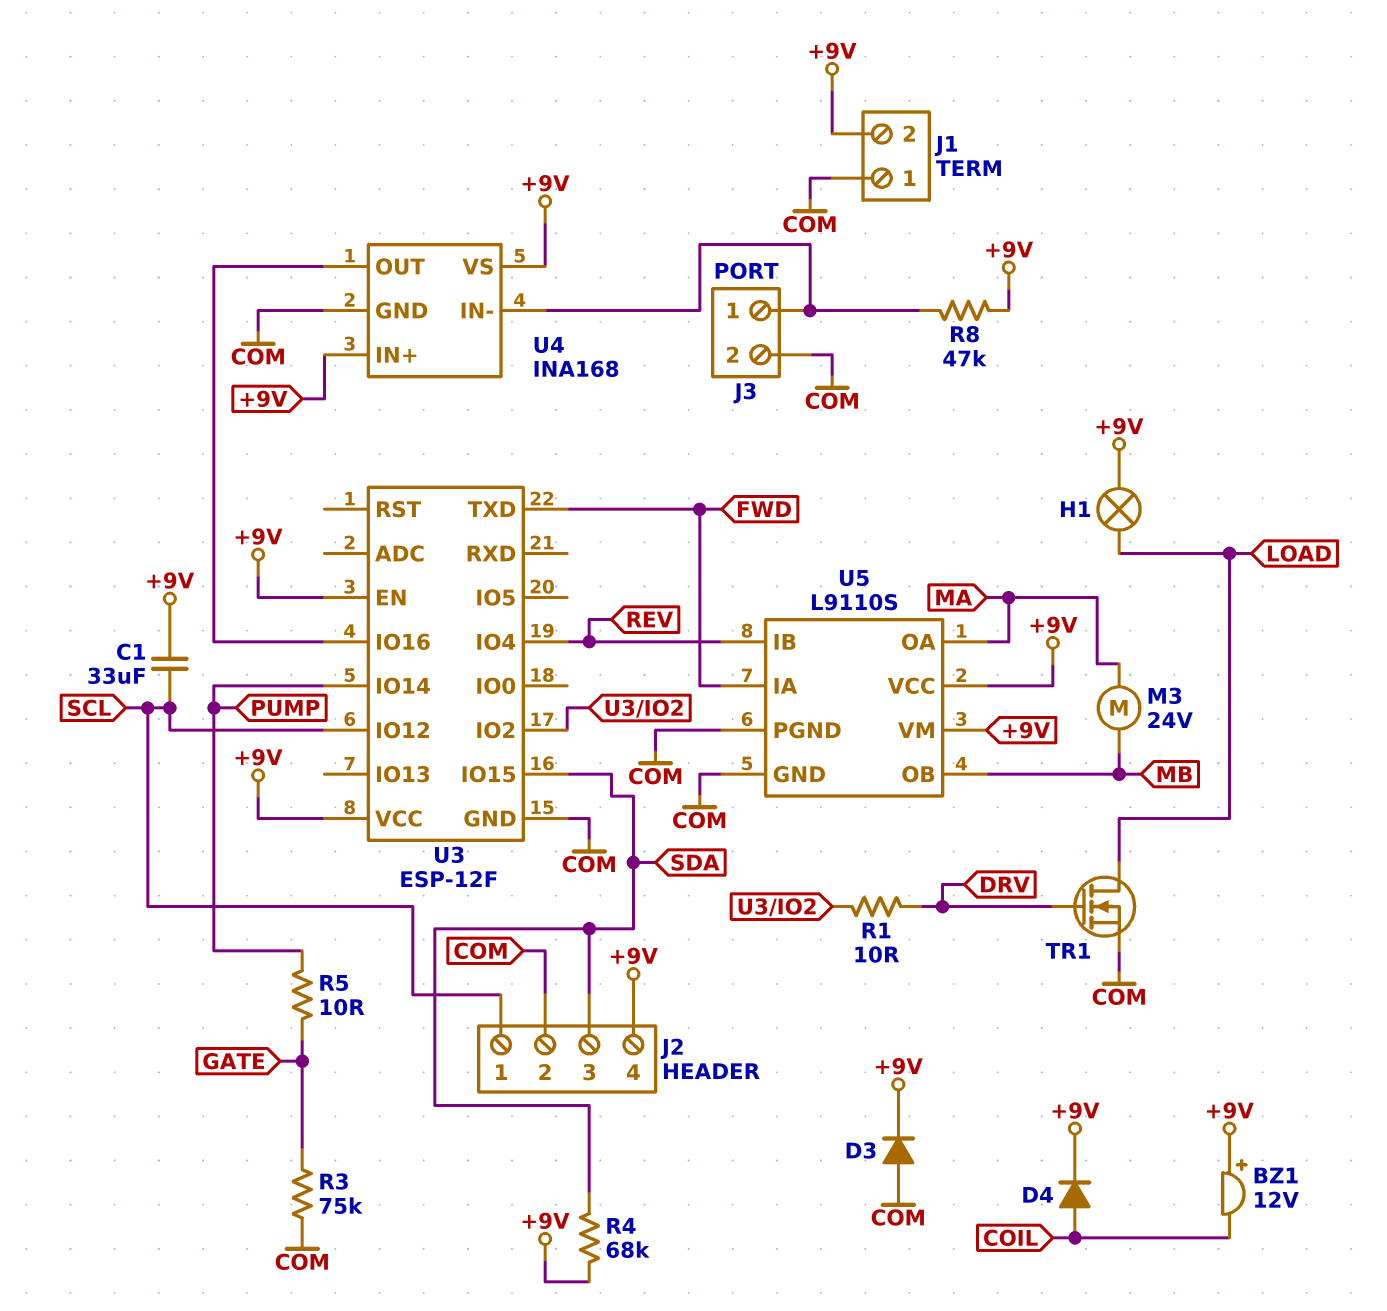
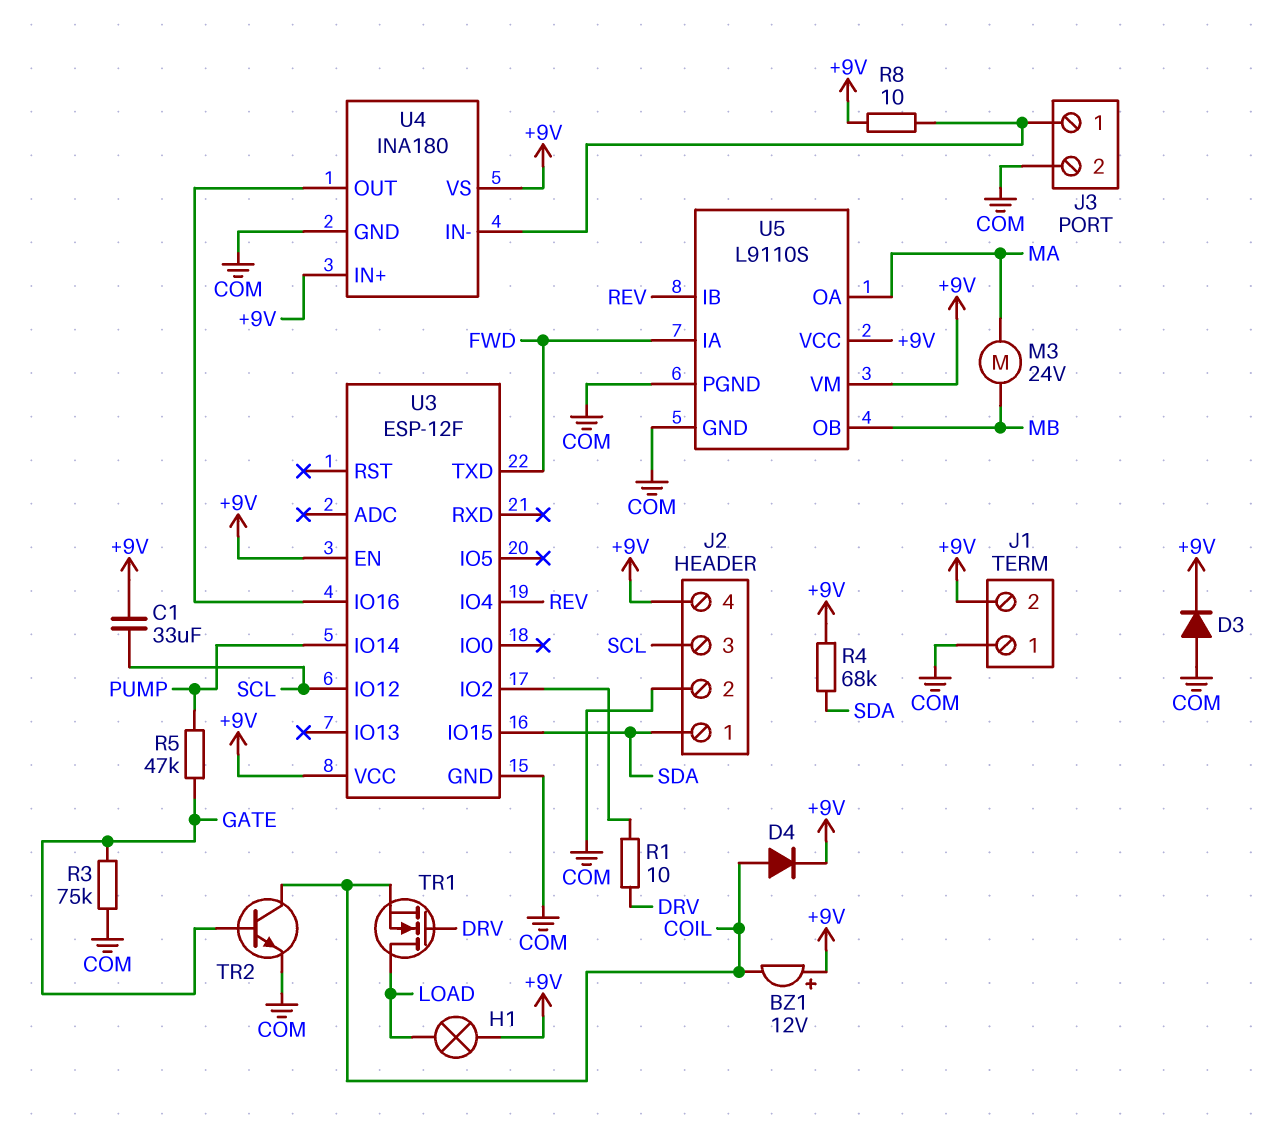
J2 pin 1: SCL -> SDA
J2 pin 3: SDA -> SCL
R5: 10 (GATE, PUMP) -> 47k (GATE, PUMP)
R8: 47k (+9V, J3/1) -> 10 (+9V, J3/1)
TR1: NMOS (G DRV, D LOAD, S COM) -> NMOS (G DRV, D LOAD, S COIL)
TR2: none -> NPN (B GATE, C COIL, E COM)
U4: INA168 -> INA180

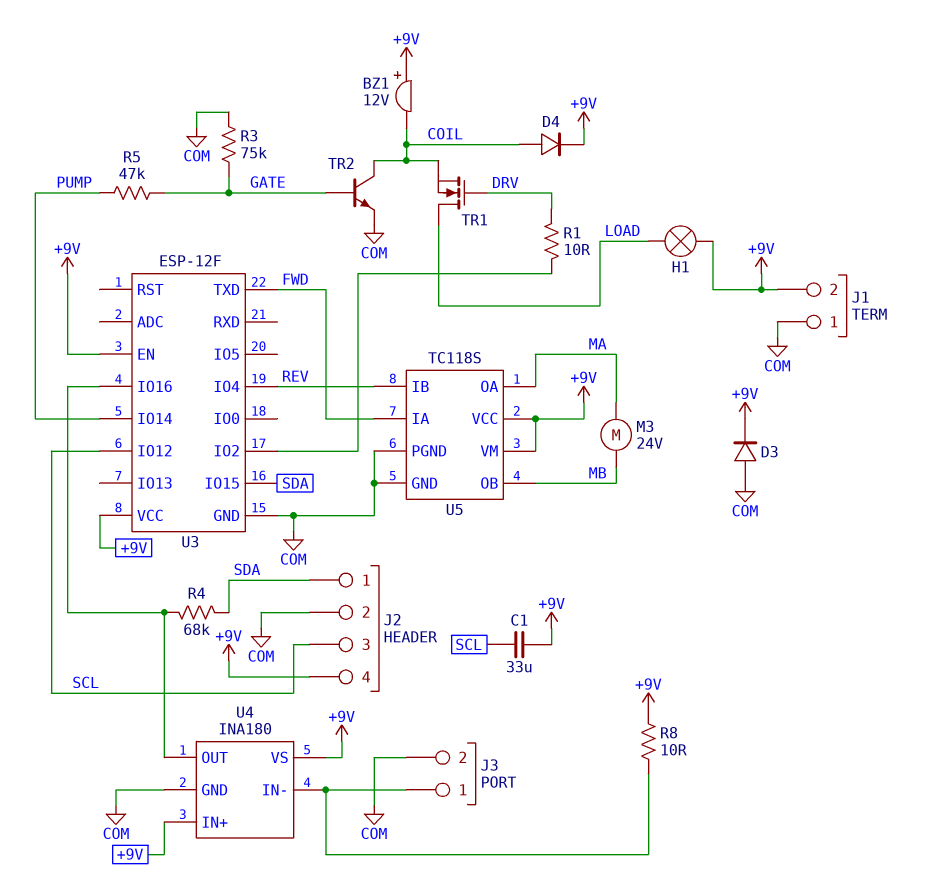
R4: 68k (+9V, SDA) -> 68k (SDA, U3/IO16)
U5: L9110S -> TC118S

